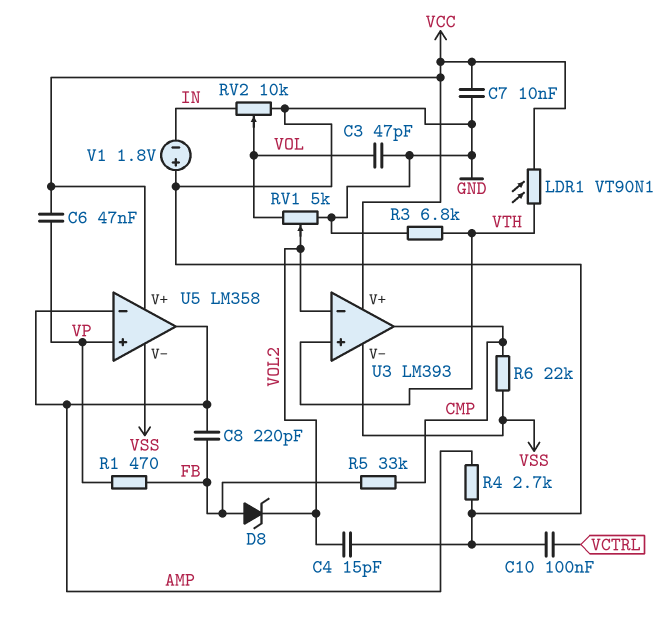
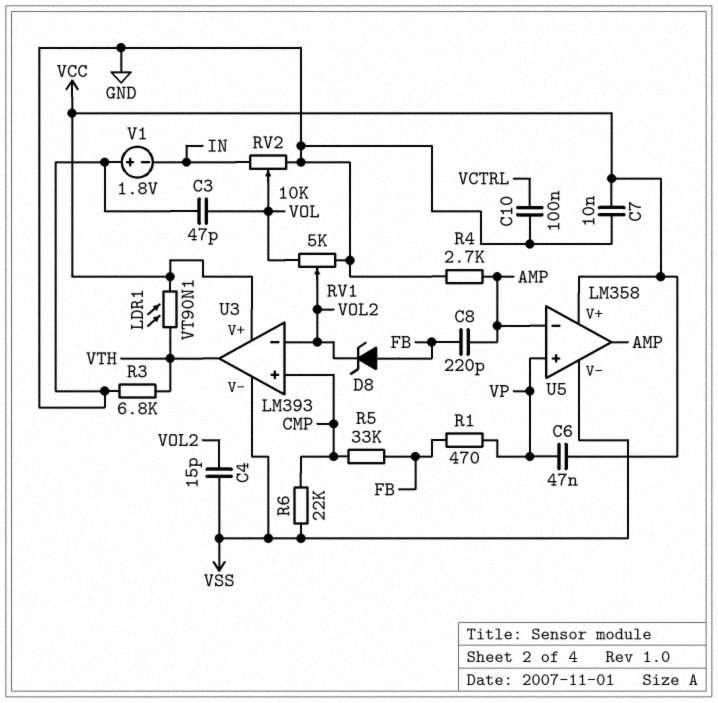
C4: 15pF (GND, VOL2) -> 15pF (VOL2, VSS)
U3 pin in+: VTH -> CMP
U3 pin out: CMP -> VTH

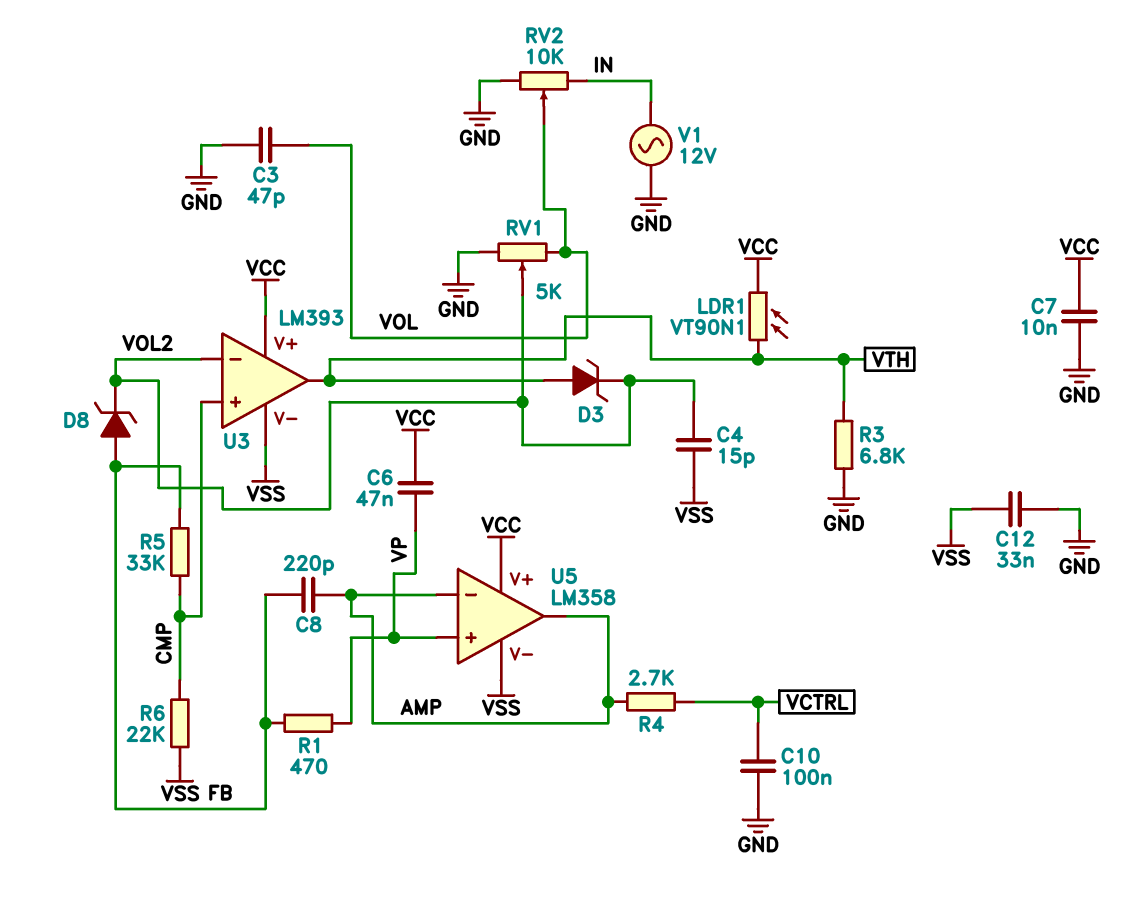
C12: none -> 33nF (GND, VSS)
D3: none -> zener (A VTH, K VOL2)
R4: 2.7k (AMP, GND) -> 2.7k (AMP, VCTRL)
V1: 1.8V (plus GND, minus IN) -> AC 12V (GND, IN)

